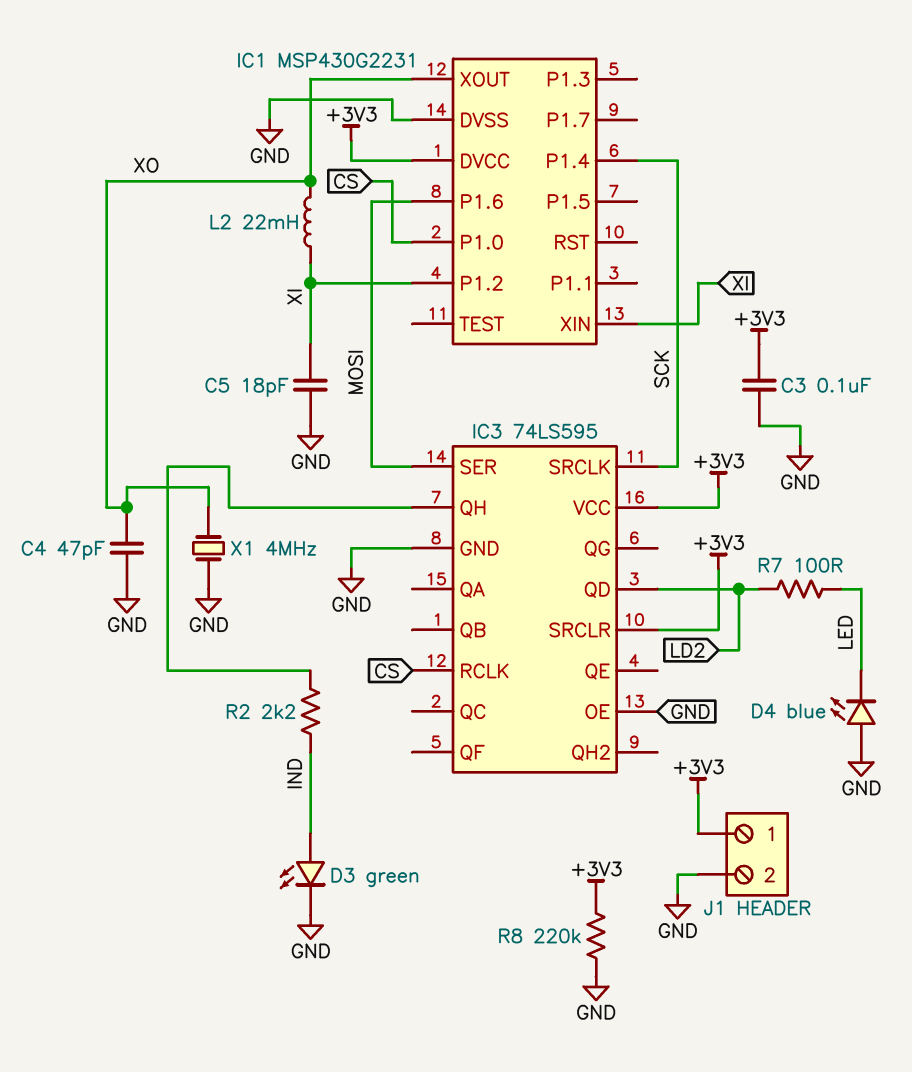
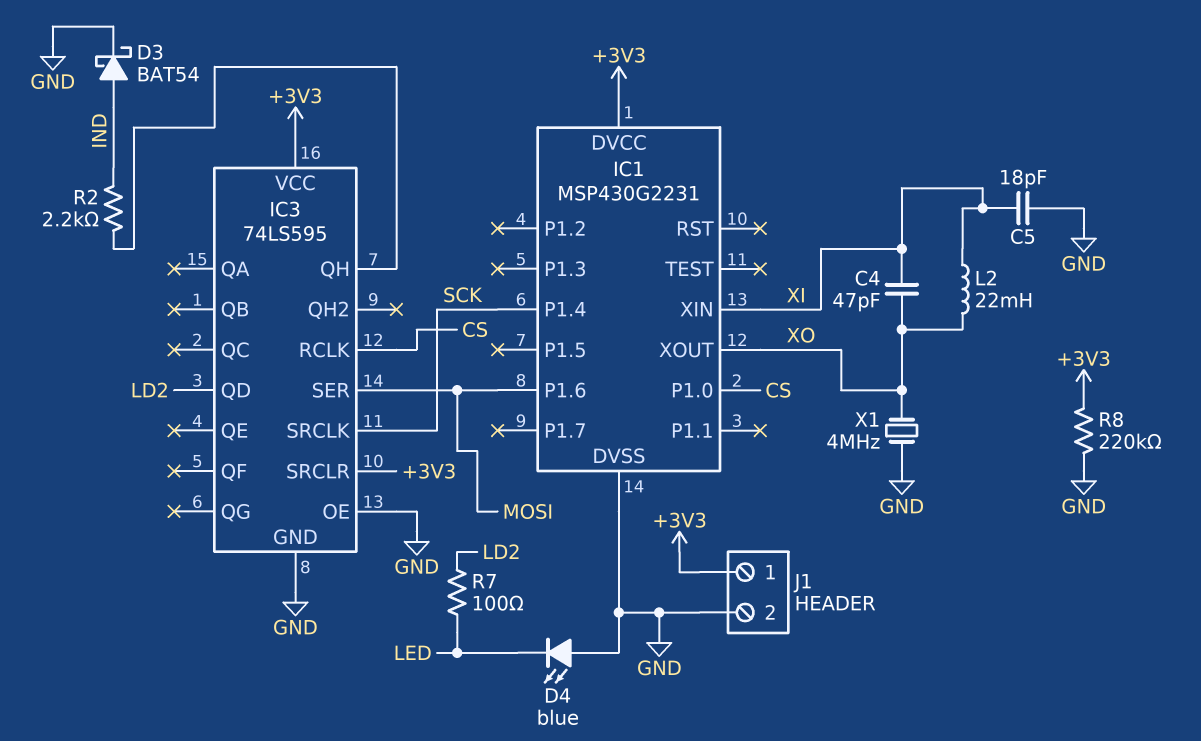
C3: 100nF (+3V3, GND) -> none
C4: 47pF (GND, XO) -> 47pF (XI, XO)
D3: LED green (A IND, K GND) -> schottky BAT54 (A IND, K GND)
IC1 pin P1.2: XI -> none

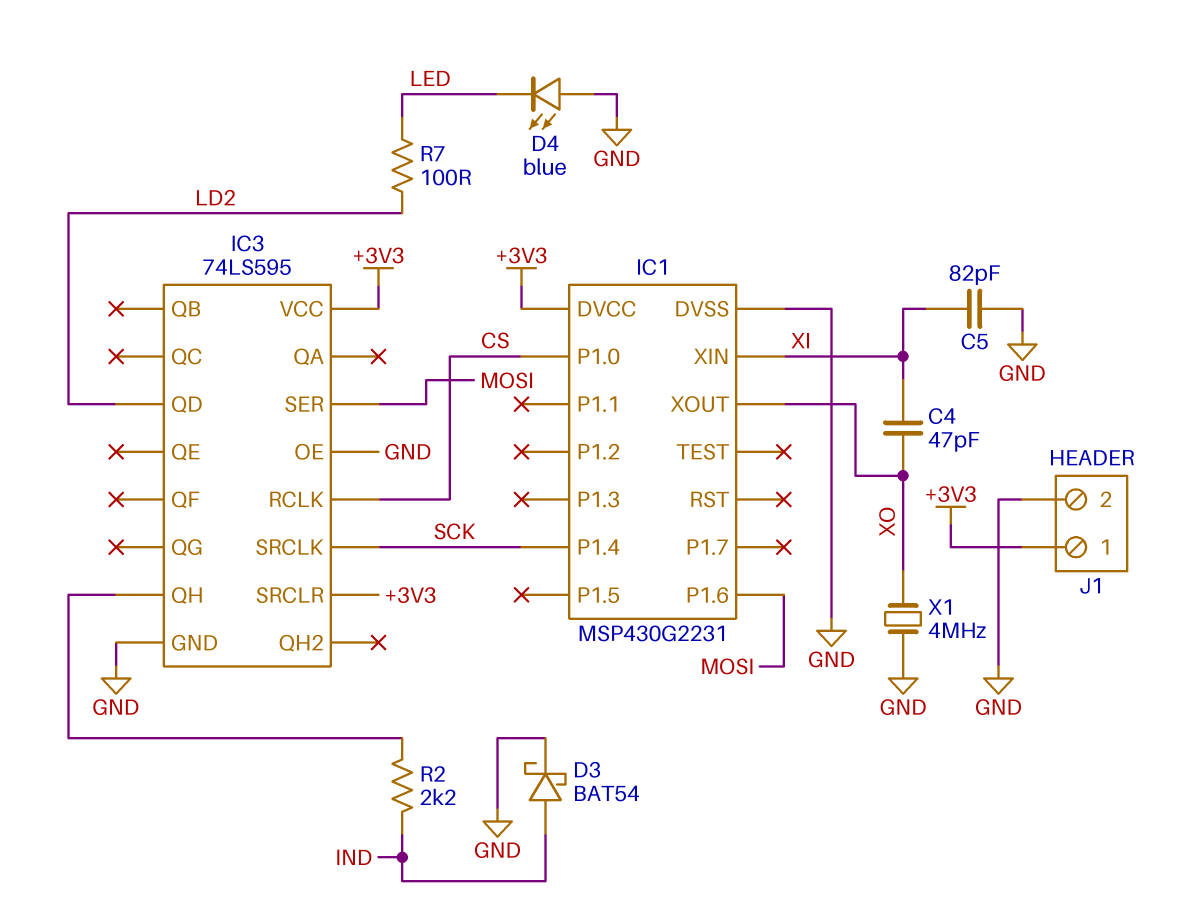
C5: 18pF (GND, XI) -> 82pF (GND, XI)
L2: 22mH (XI, XO) -> none
R8: 220k (+3V3, GND) -> none

